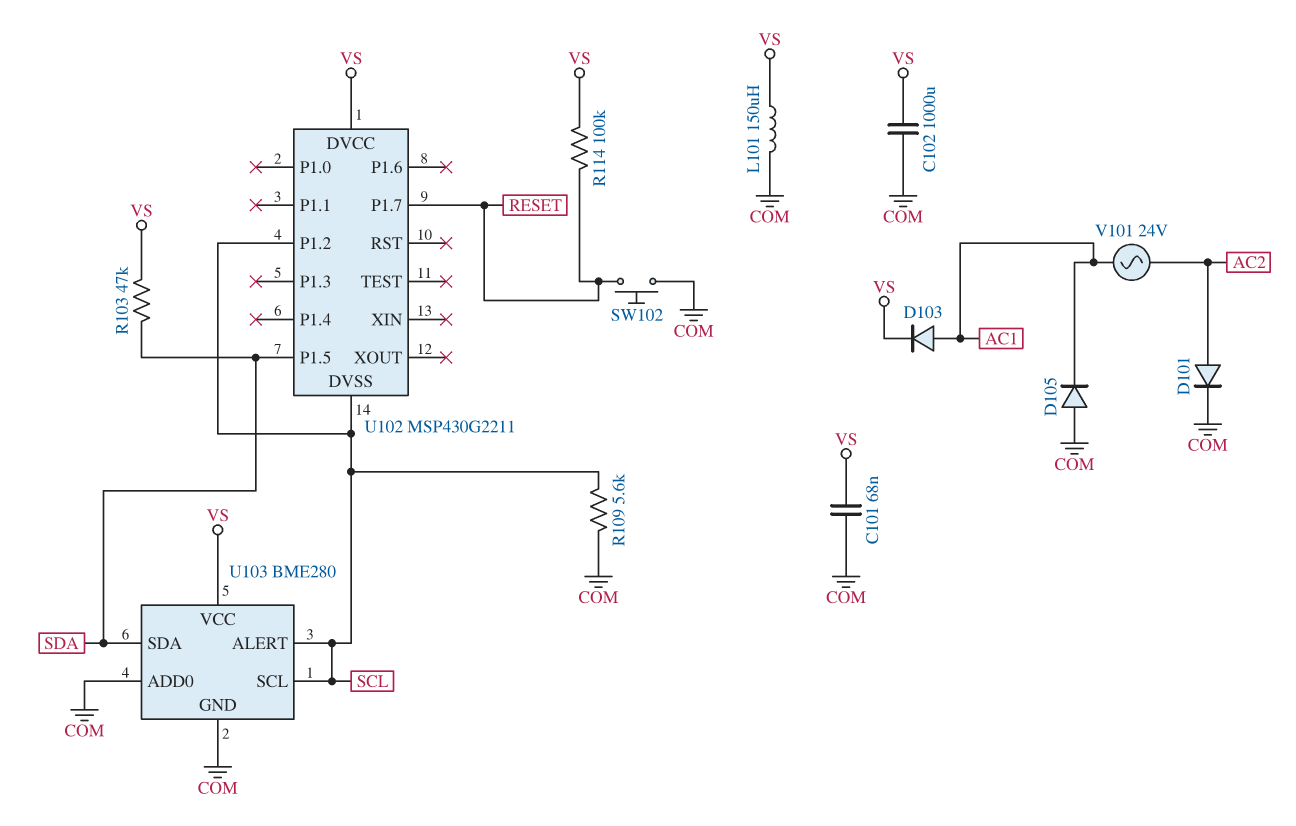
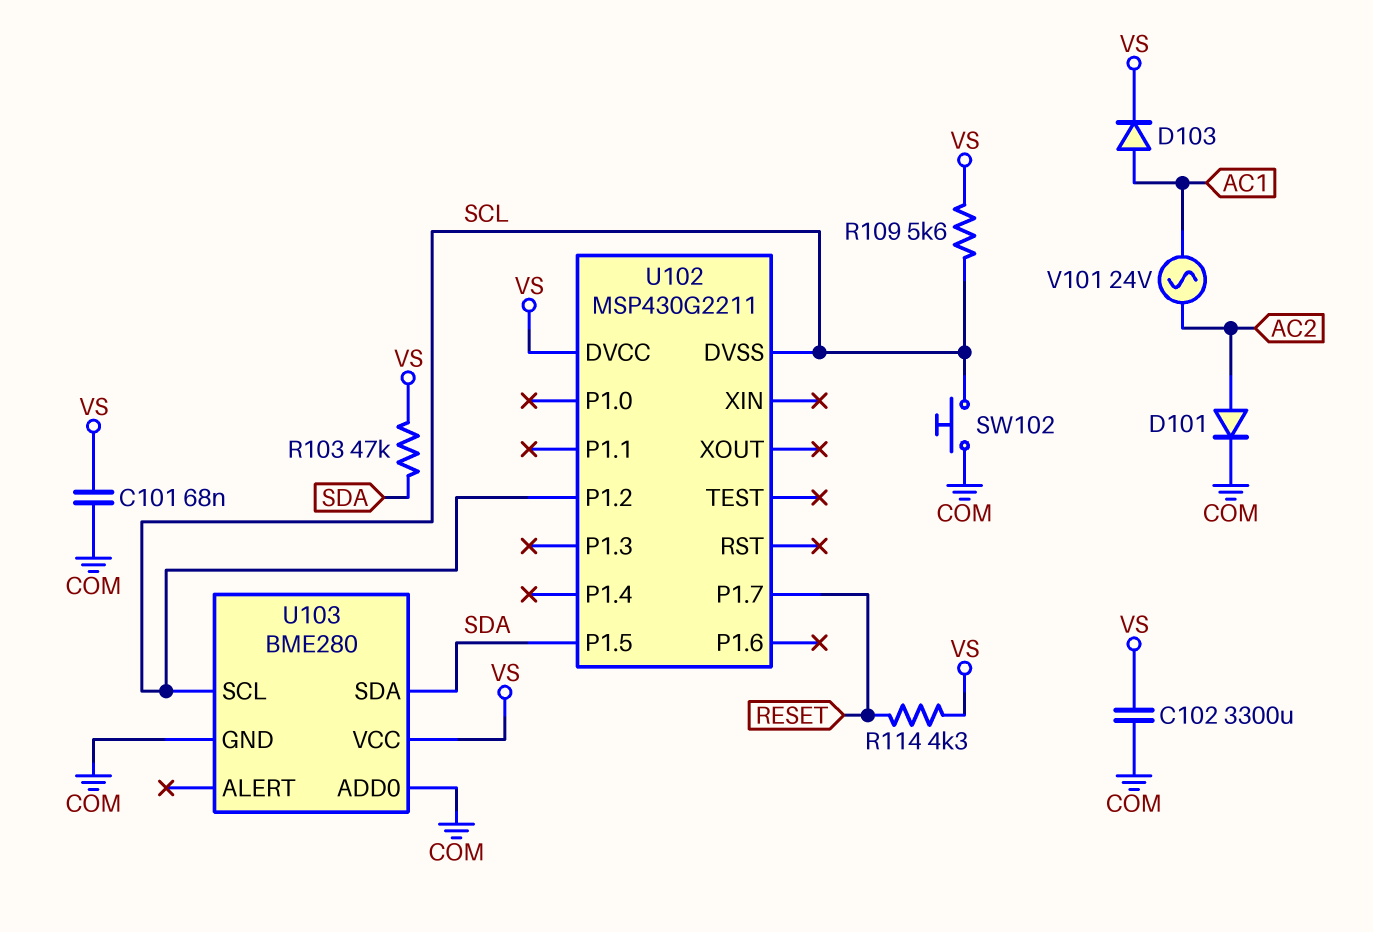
C102: 1000uF (COM, VS) -> 3300uF (COM, VS)
D105: diode (A COM, K AC1) -> none
L101: 150uH (COM, VS) -> none
R109: 5.6k (COM, SCL) -> 5.6k (SCL, VS)
R114: 100k (RESET, VS) -> 4.3k (RESET, VS)
SW102: button (COM, RESET) -> button (COM, SCL)
U103 pin ALERT: SCL -> none

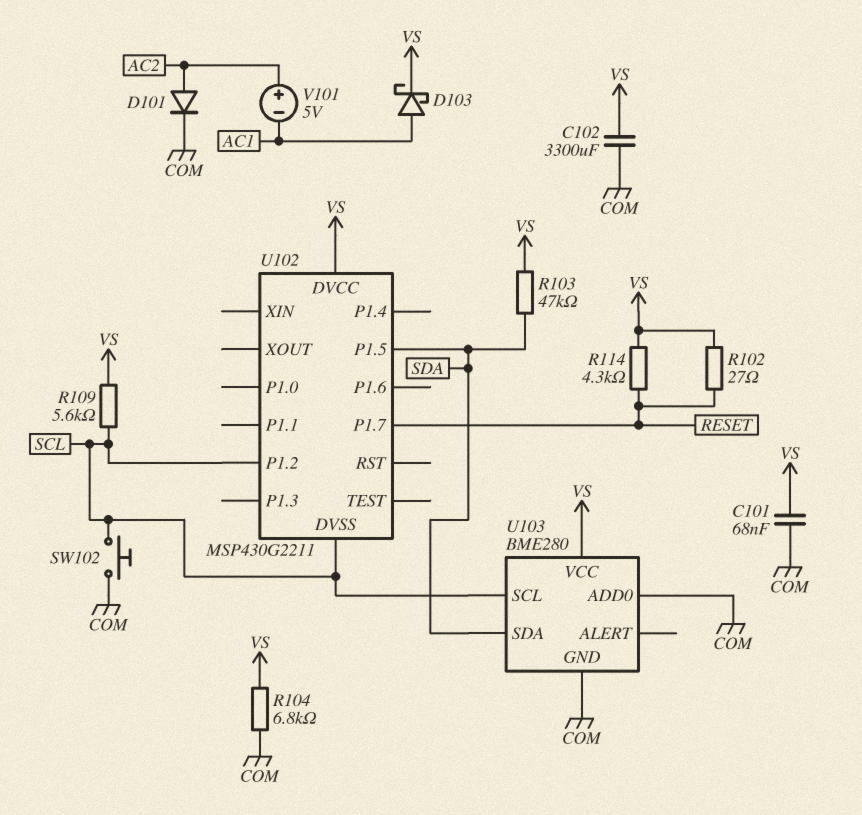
D103: diode (A AC1, K VS) -> schottky (A AC1, K VS)
R102: none -> 27 (RESET, VS)
R104: none -> 6.8k (COM, VS)
V101: AC 24V (AC1, AC2) -> 5V (plus AC2, minus AC1)

